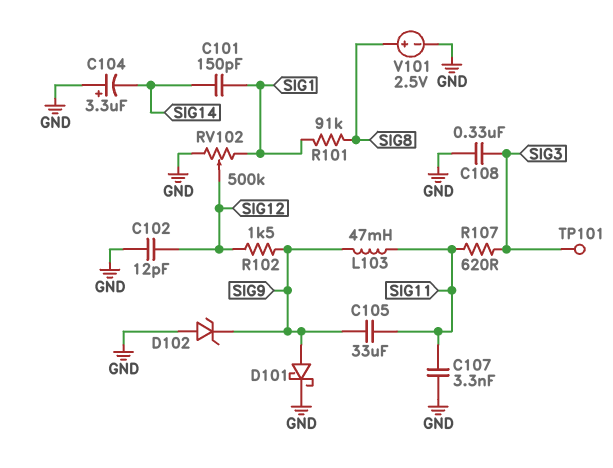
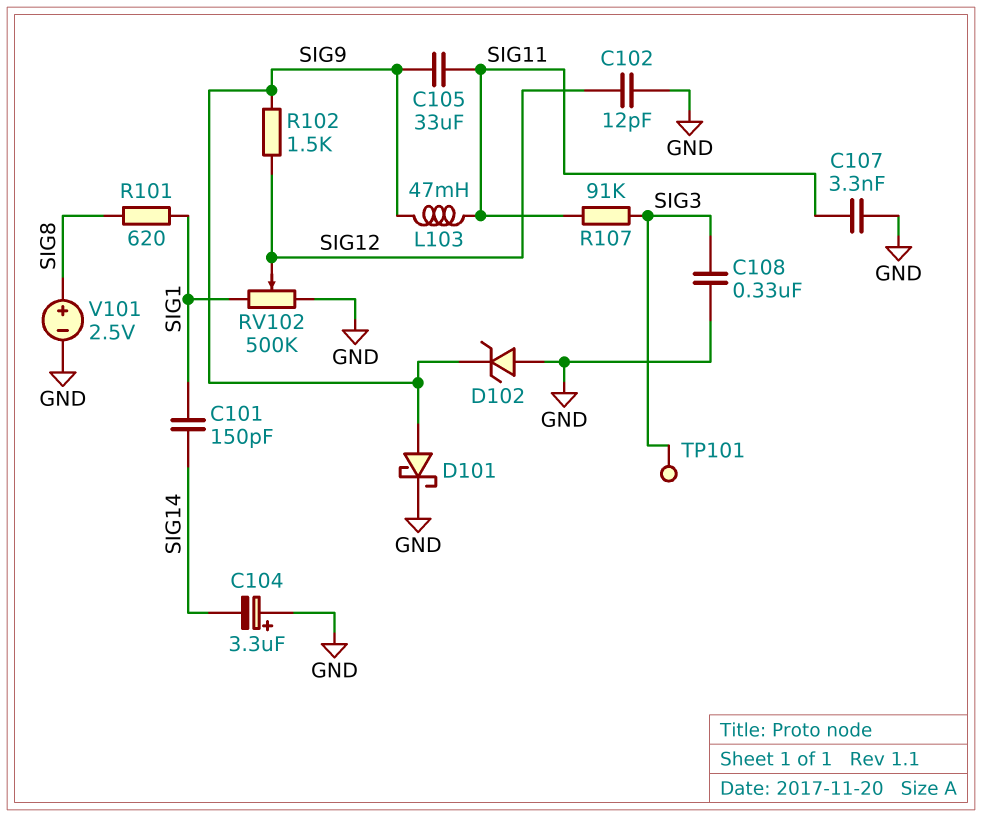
R101: 91k (SIG1, SIG8) -> 620 (SIG1, SIG8)
R107: 620 (SIG3, SIG11) -> 91k (SIG3, SIG11)

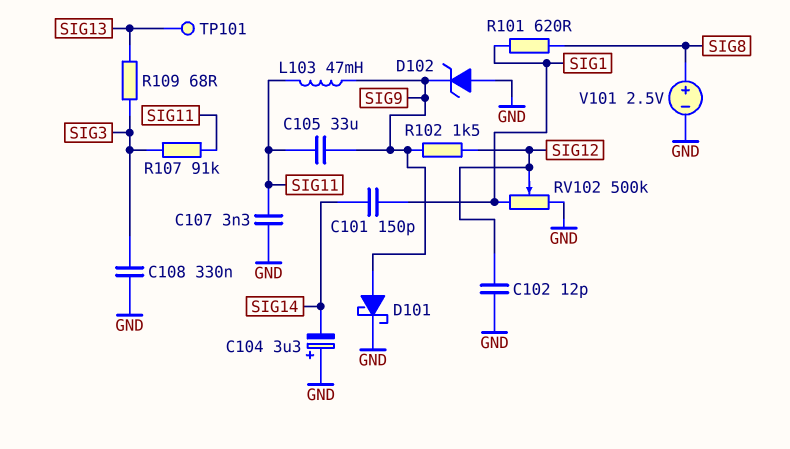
R109: none -> 68 (SIG3, SIG13)
TP101: test point (SIG3) -> test point (SIG13)

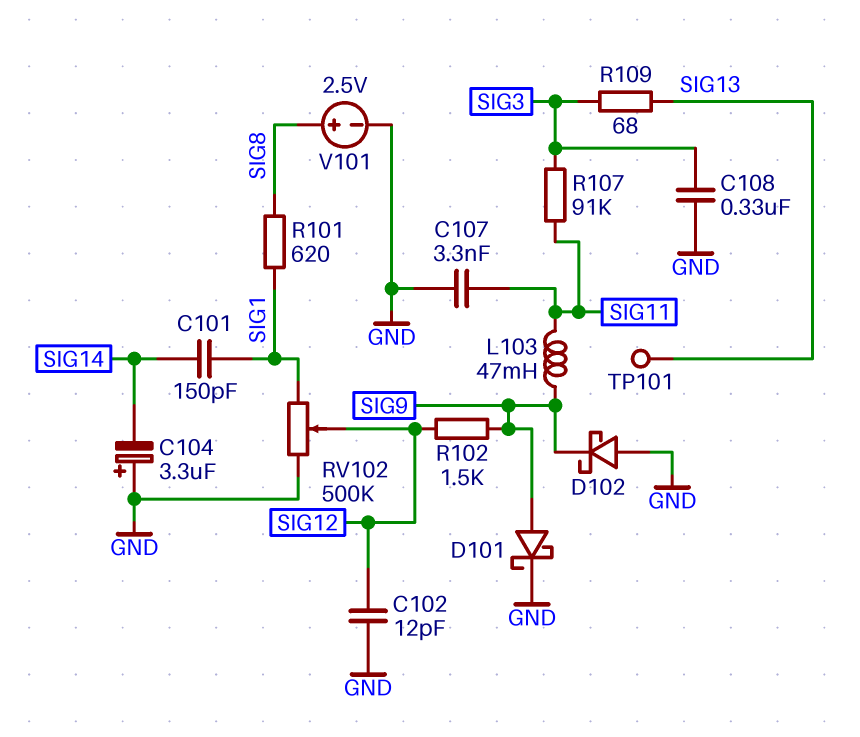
C105: 33uF (SIG9, SIG11) -> none
D102: zener (A GND, K SIG9) -> schottky (A GND, K SIG9)

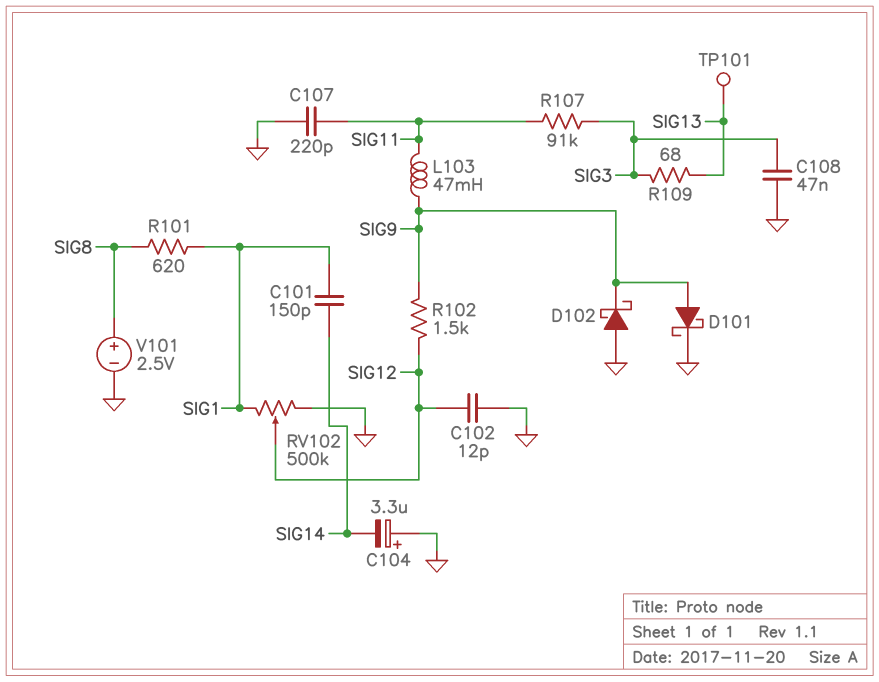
C107: 3.3nF (GND, SIG11) -> 220pF (GND, SIG11)
C108: 330nF (GND, SIG3) -> 47nF (GND, SIG3)

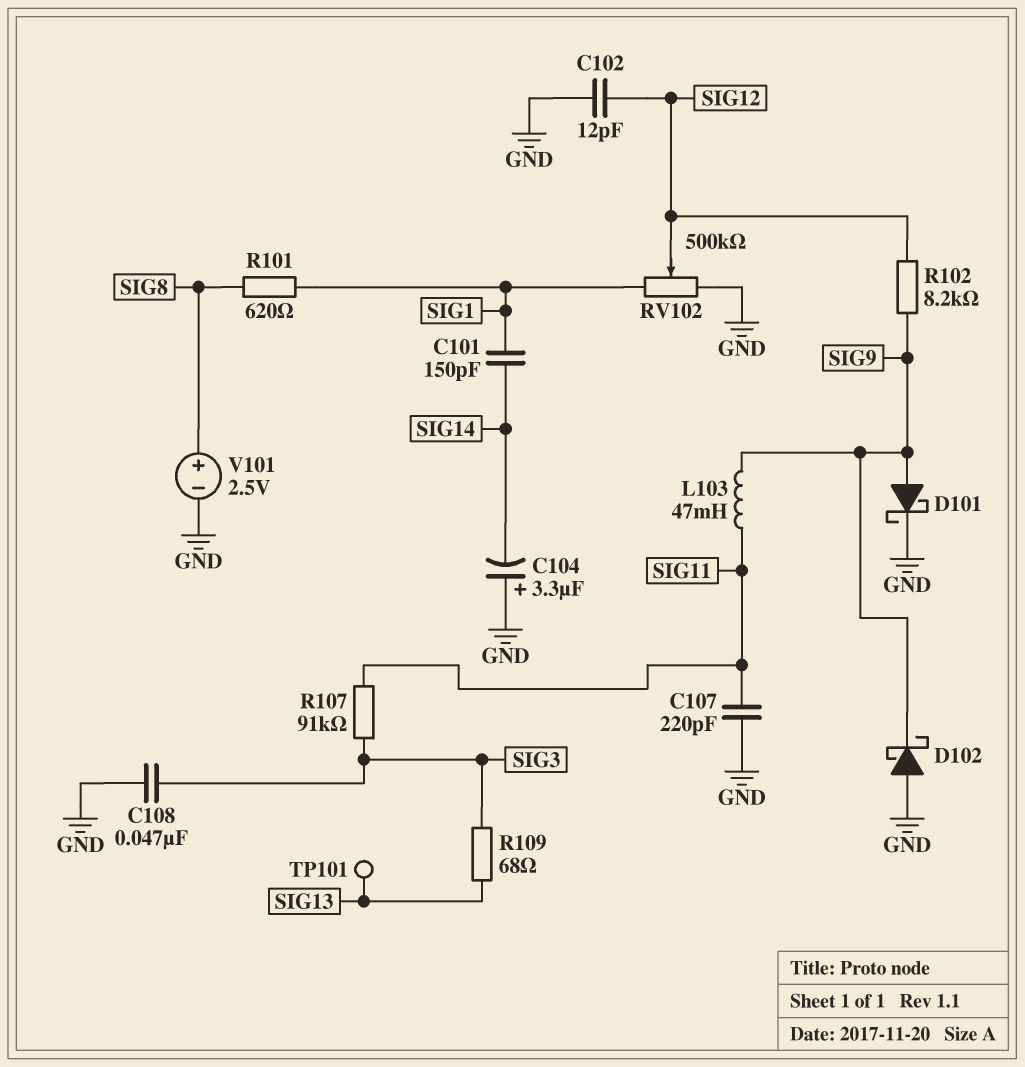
R102: 1.5k (SIG9, SIG12) -> 8.2k (SIG9, SIG12)

